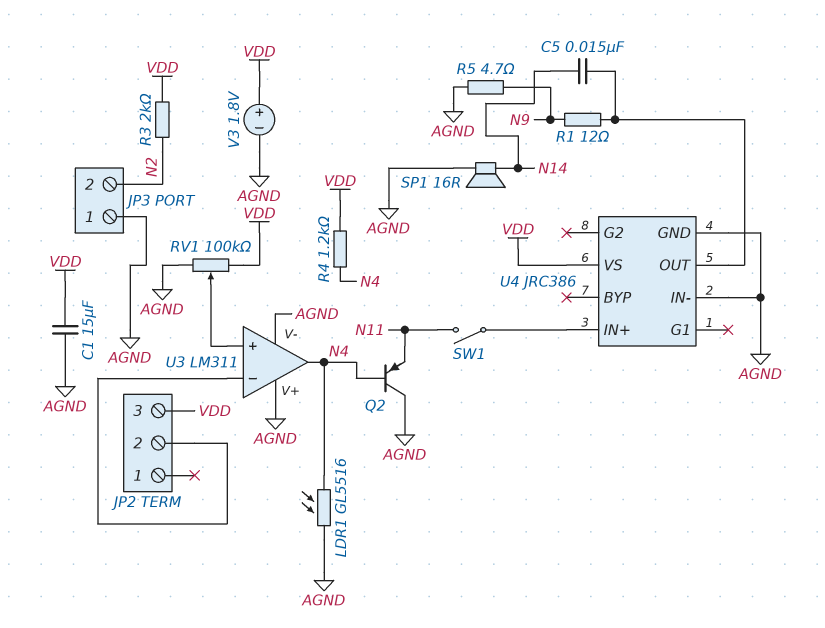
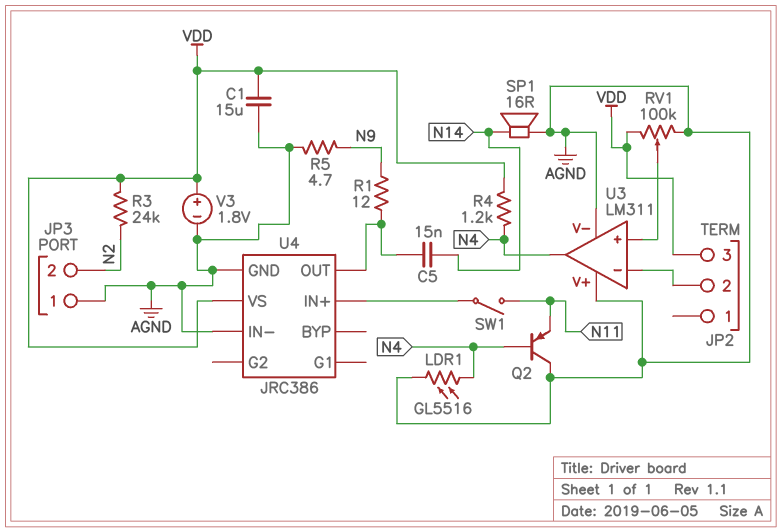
R3: 2k (N2, VDD) -> 24k (N2, VDD)

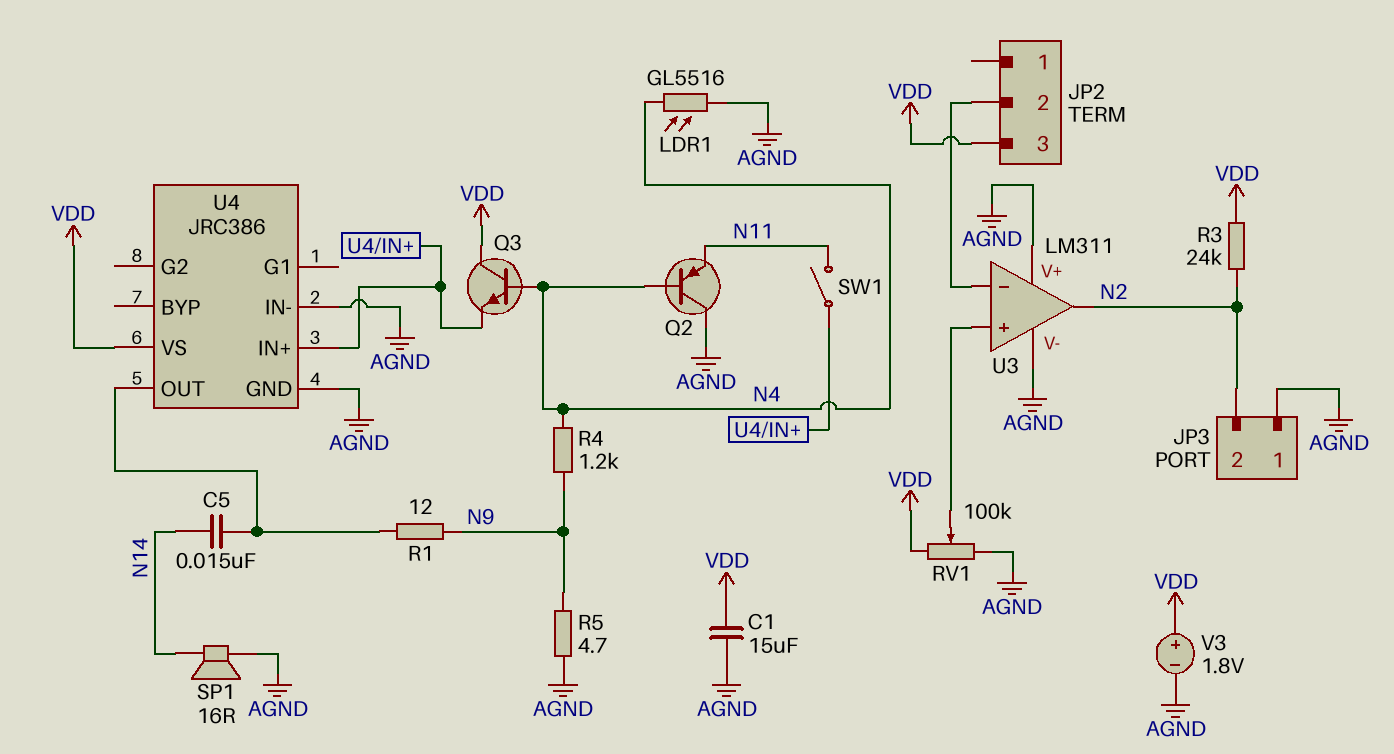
Q3: none -> NPN (B N4, C VDD, E U4/IN+)
R4: 1.2k (N4, VDD) -> 1.2k (N4, N9)
U3 pin out: N4 -> N2

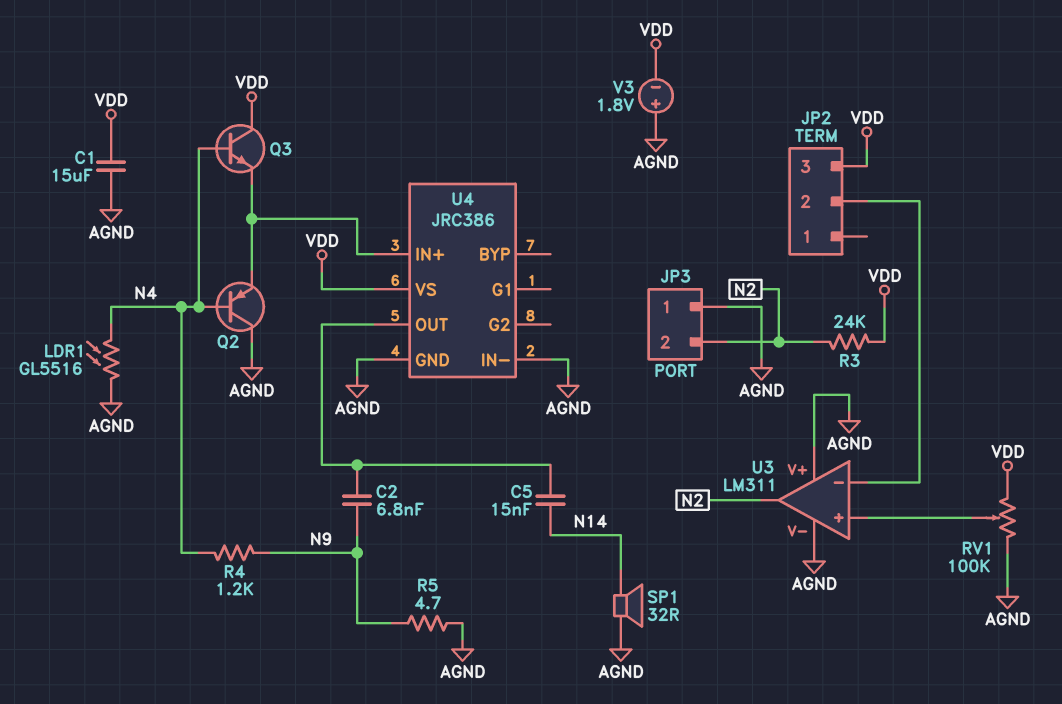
C2: none -> 6.8nF (N9, U4/OUT)
Q2: PNP (B N4, C AGND, E N11) -> PNP (B N4, C AGND, E U4/IN+)
R1: 12 (N9, U4/OUT) -> none
SP1: speaker 16R (AGND, N14) -> speaker 32R (AGND, N14)
SW1: switch (N11, U4/IN+) -> none
V3: 1.8V (plus VDD, minus AGND) -> 1.8V (plus AGND, minus VDD)

